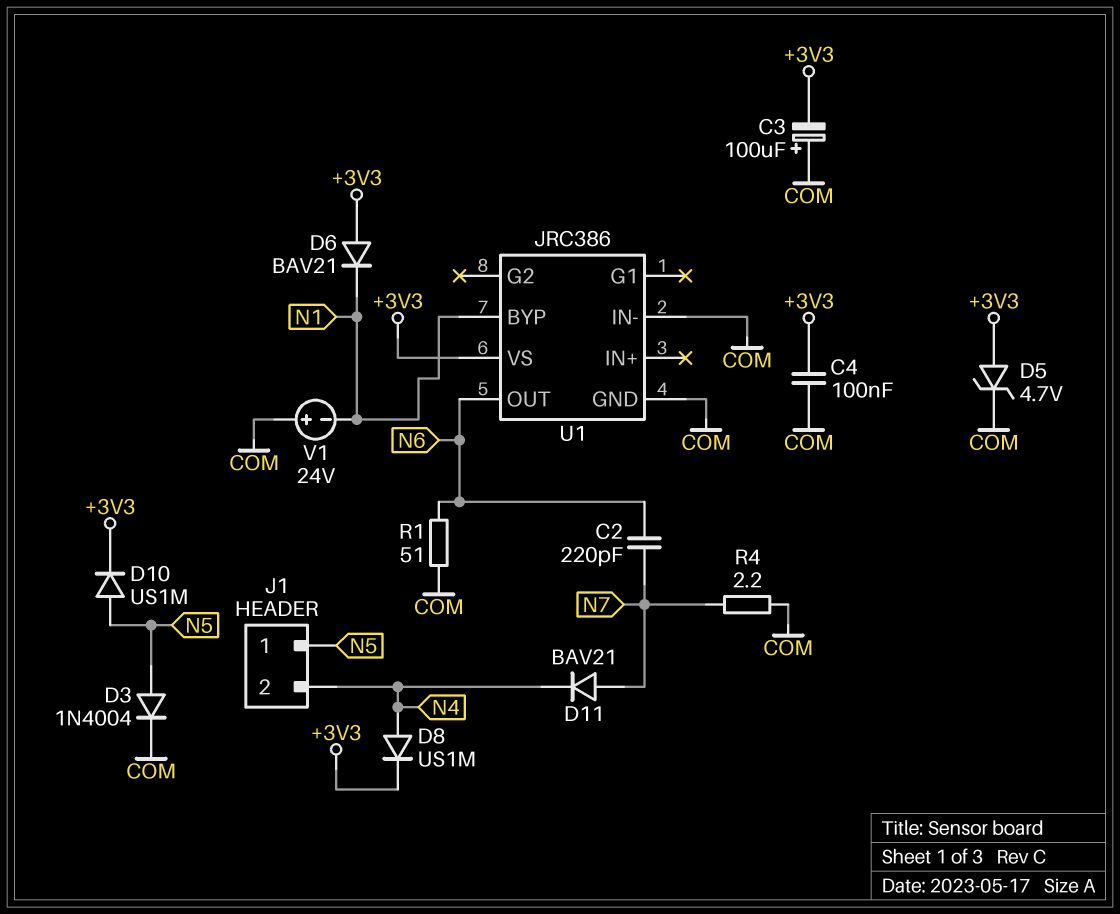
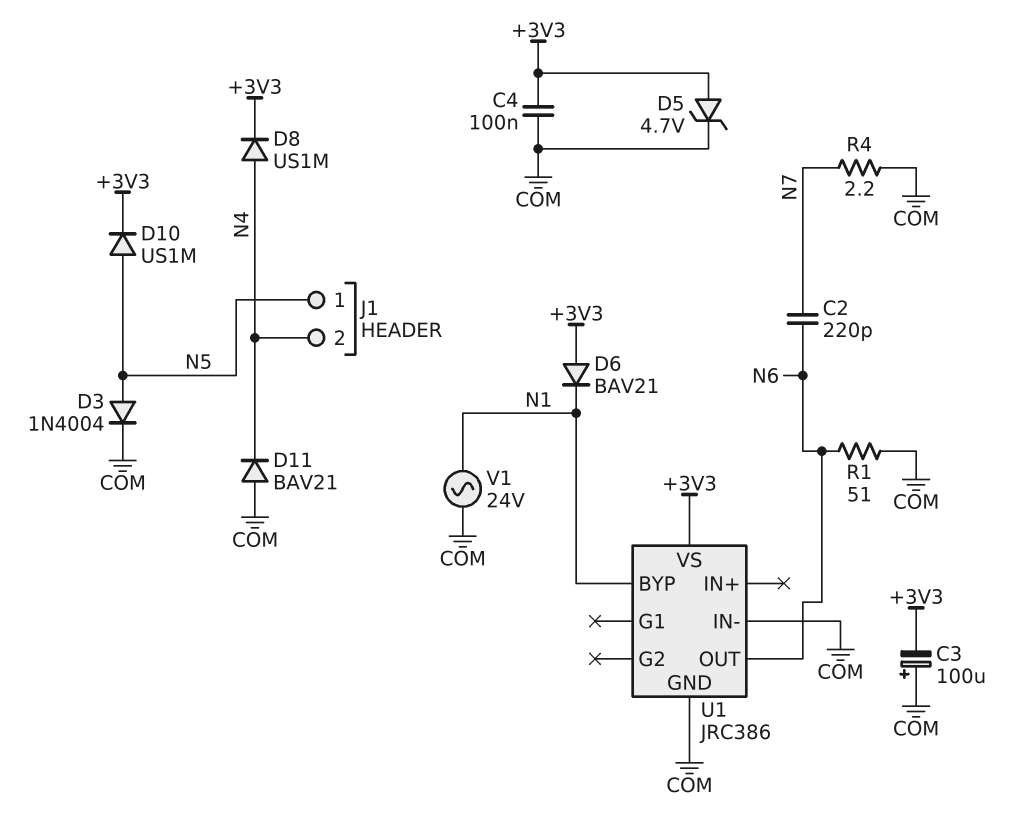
D11: diode BAV21 (A N7, K N4) -> diode BAV21 (A COM, K N4)
V1: 24V (plus COM, minus N1) -> AC 24V (COM, N1)

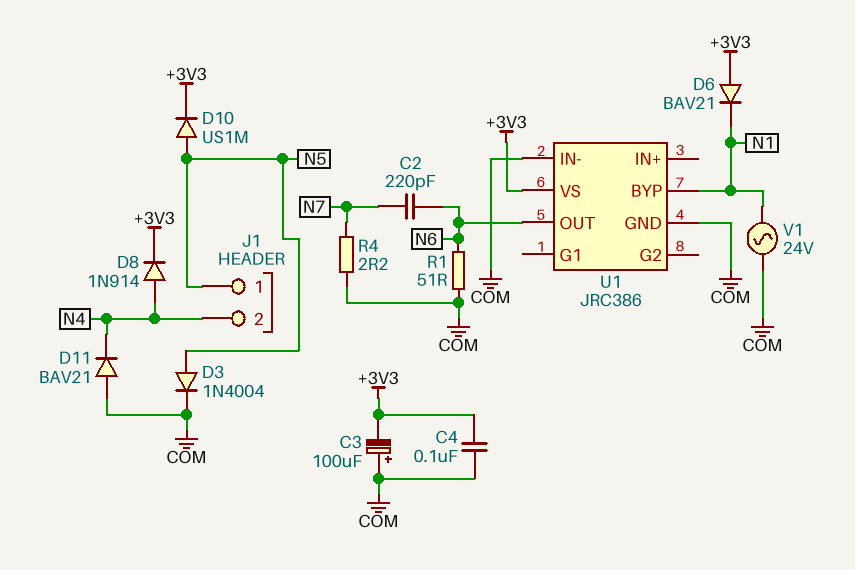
D5: zener 4.7V (A +3V3, K COM) -> none
D8: diode US1M (A N4, K +3V3) -> diode 1N914 (A N4, K +3V3)

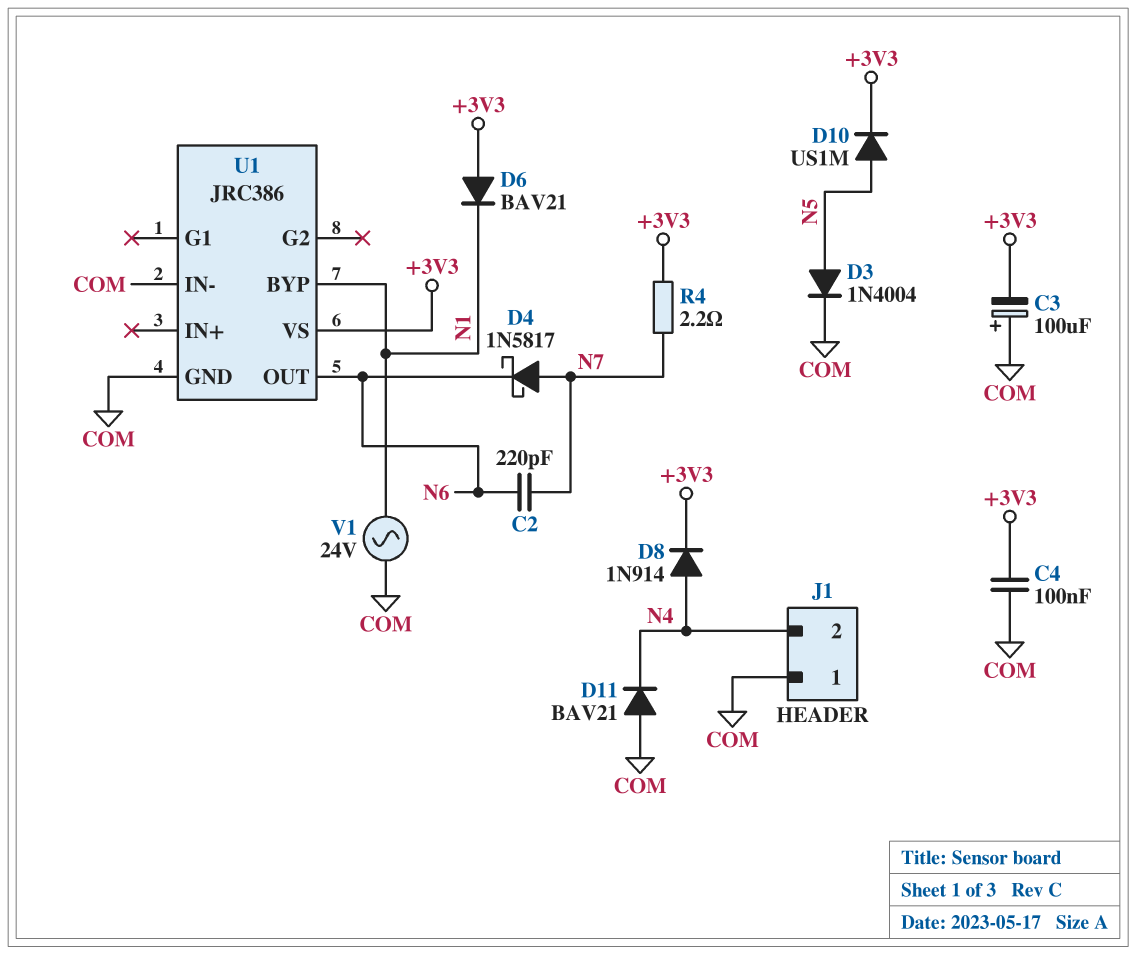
D4: none -> schottky 1N5817 (A N7, K N6)
J1 pin 1: N5 -> COM
R1: 51 (COM, N6) -> none
R4: 2.2 (COM, N7) -> 2.2 (+3V3, N7)

